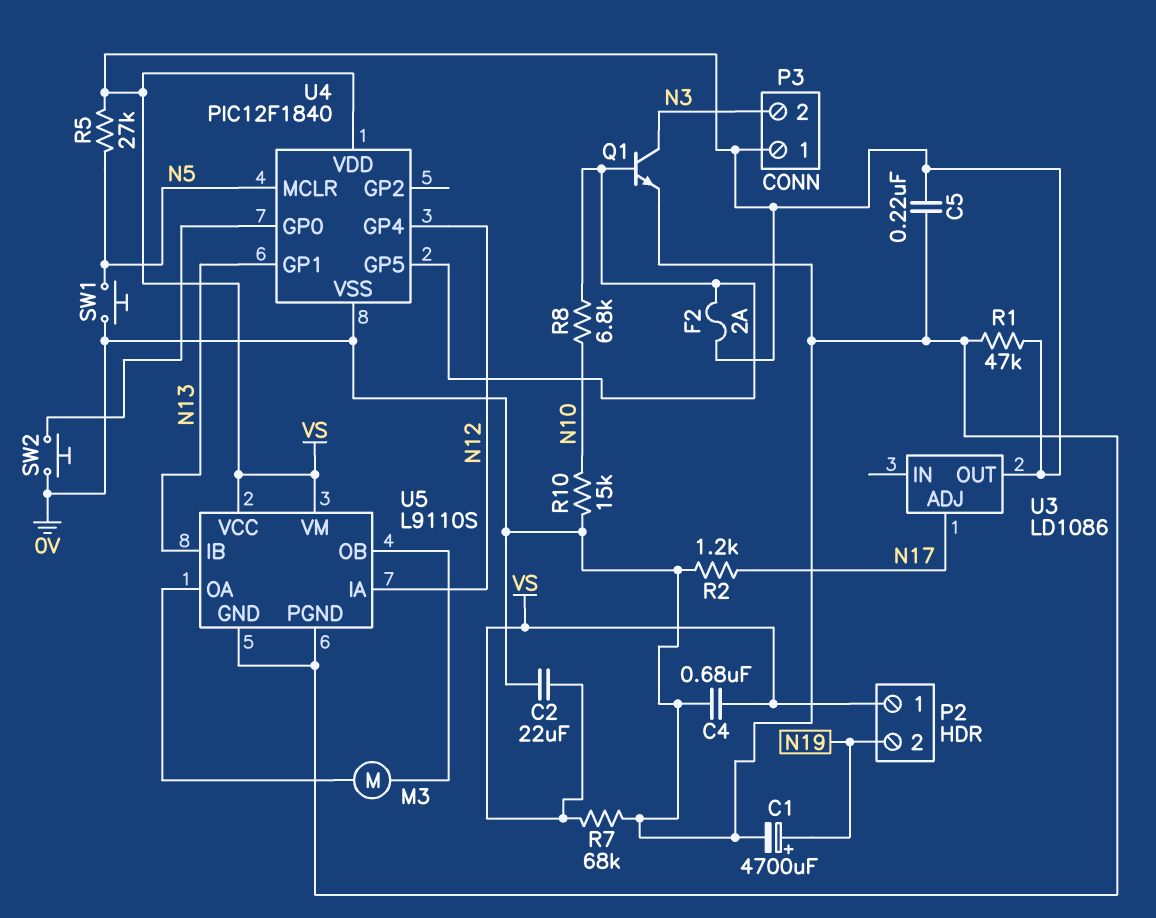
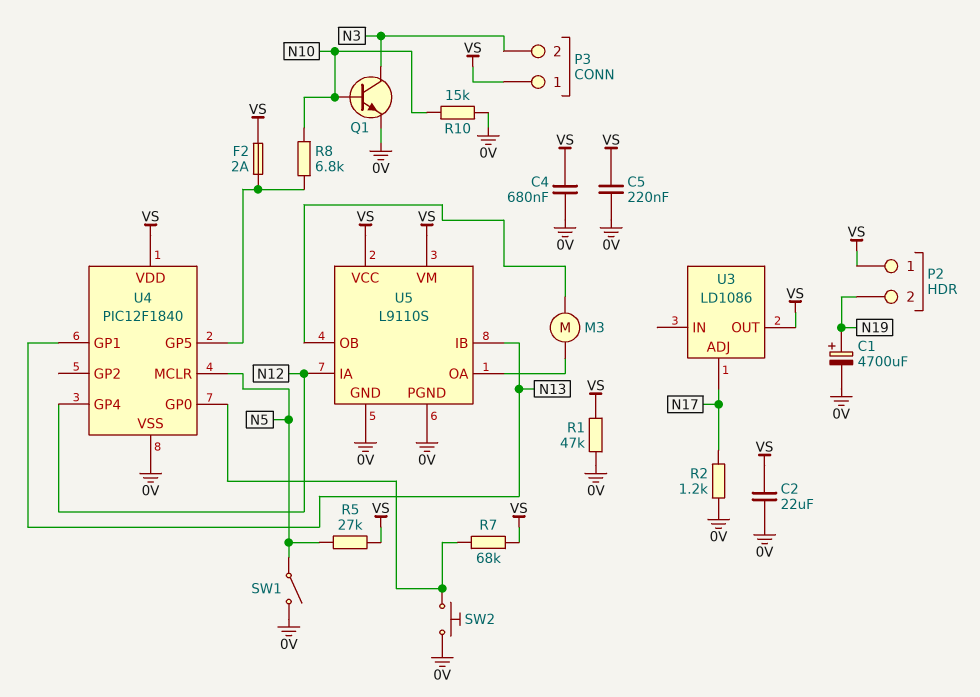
Q1: NPN (B U4/GP5, C N3, E 0V) -> NPN (B N10, C N3, E 0V)
R7: 68k (0V, VS) -> 68k (U4/GP0, VS)
SW1: button (0V, N5) -> switch (0V, N5)

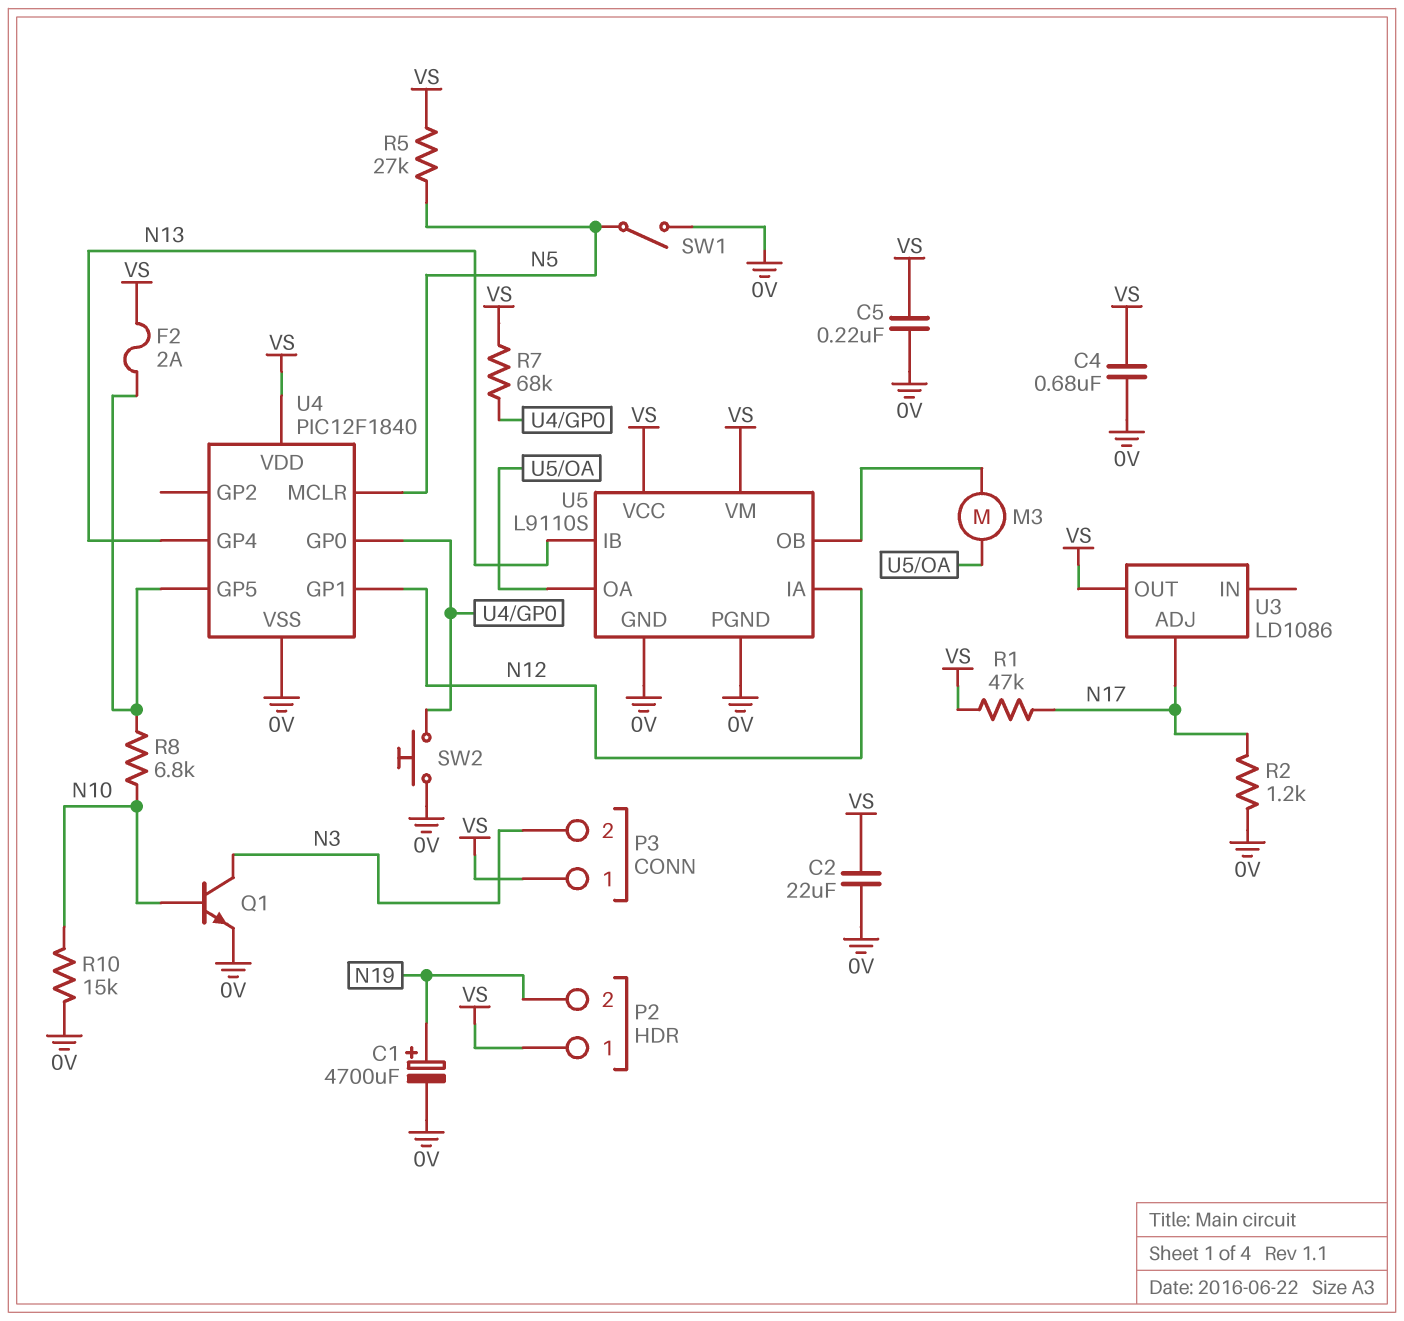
R1: 47k (0V, VS) -> 47k (N17, VS)
U4 pin GP1: N13 -> N12
U4 pin GP4: N12 -> N13

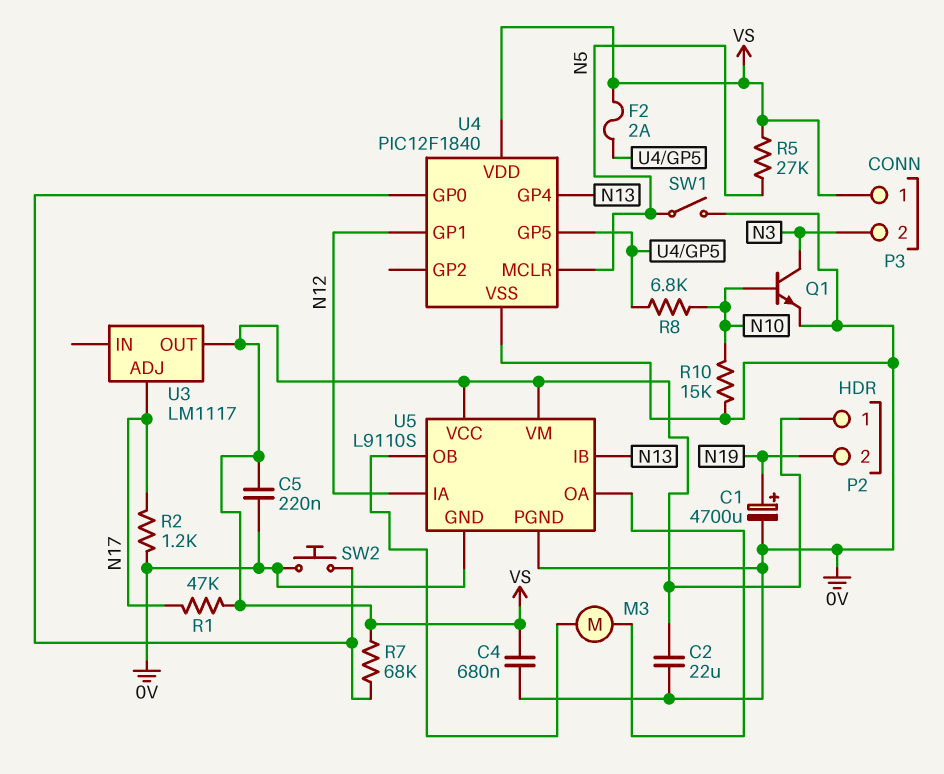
U3: LD1086 -> LM1117

